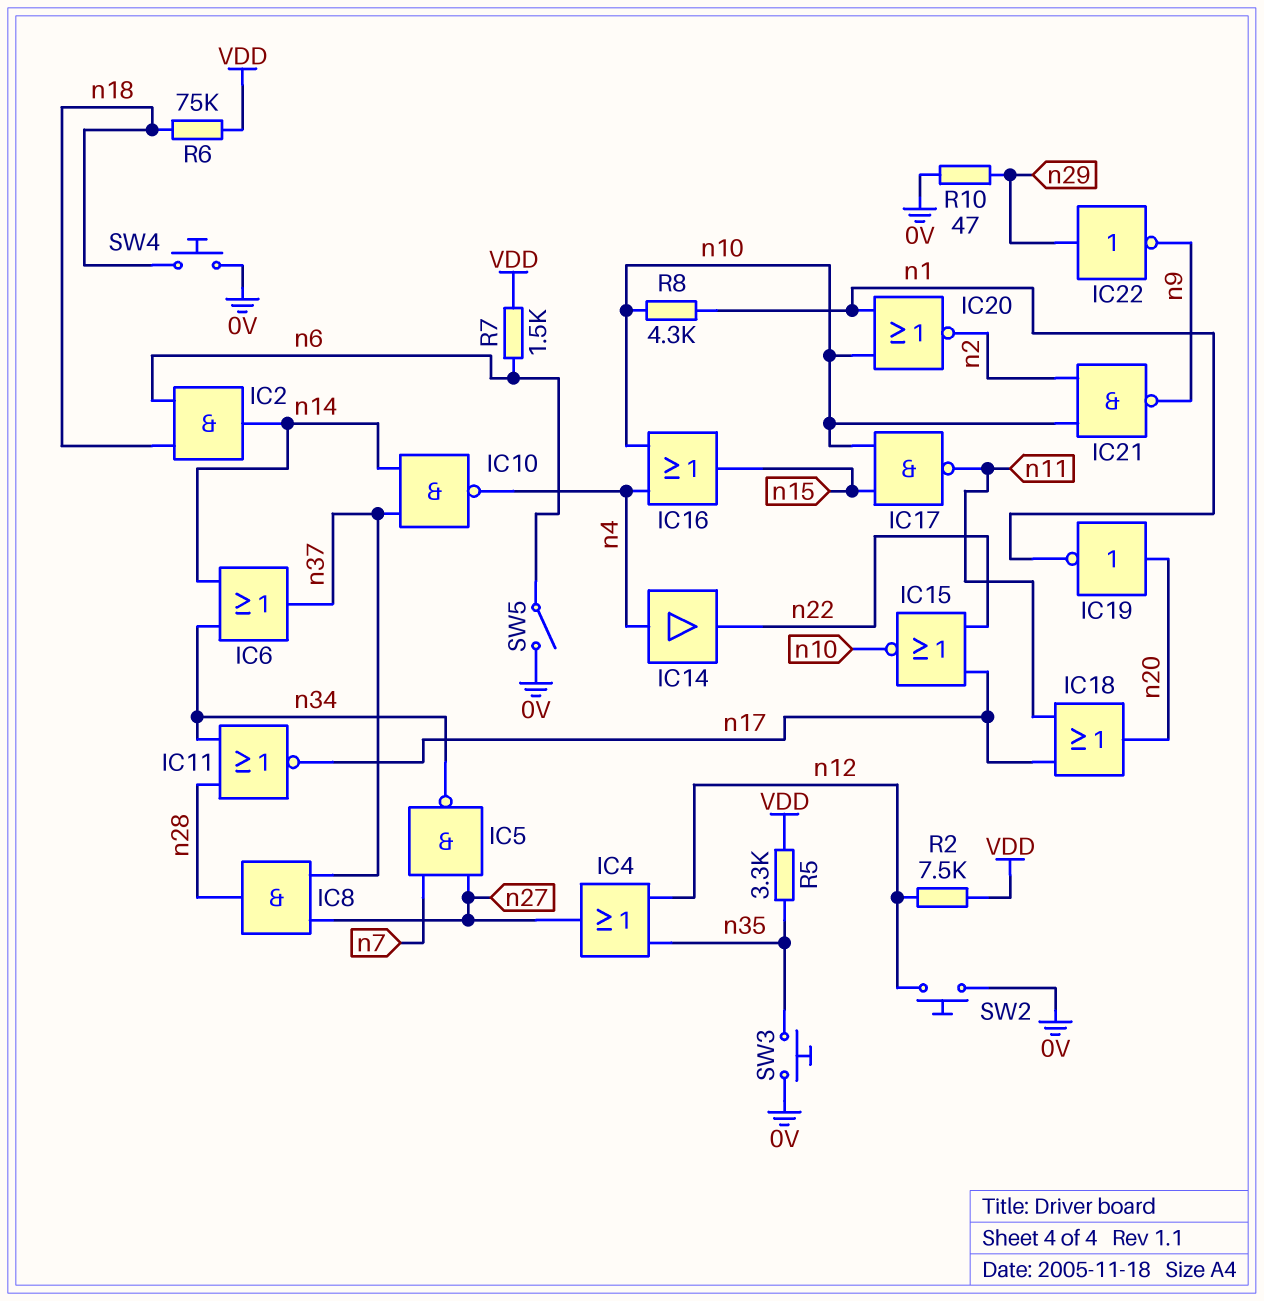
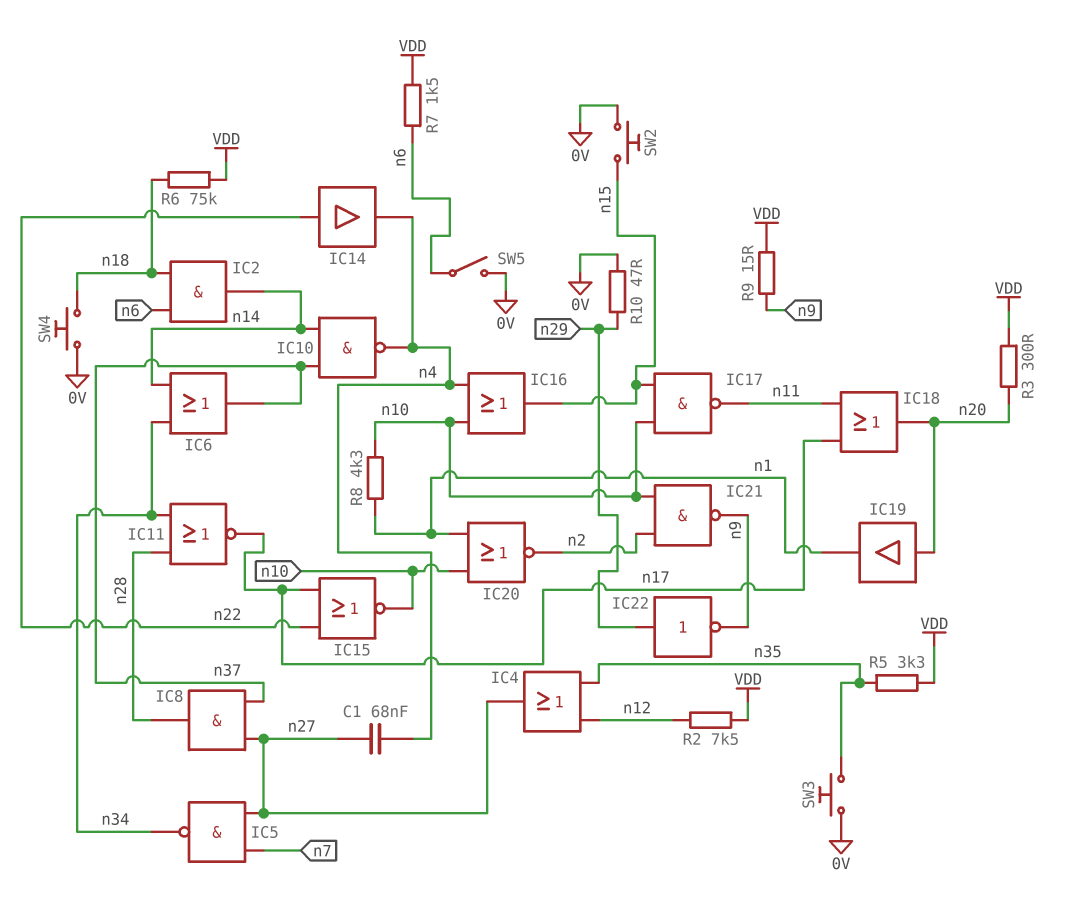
C1: none -> 68nF (n4, n27)
IC14: buffer (in n4, out n22) -> buffer (in n22, out n4)
IC19: NOT (in n20, out n1) -> buffer (in n20, out n1)
R3: none -> 300 (VDD, n20)
R9: none -> 15 (VDD, n9)
SW2: button (0V, n12) -> button (0V, n15)

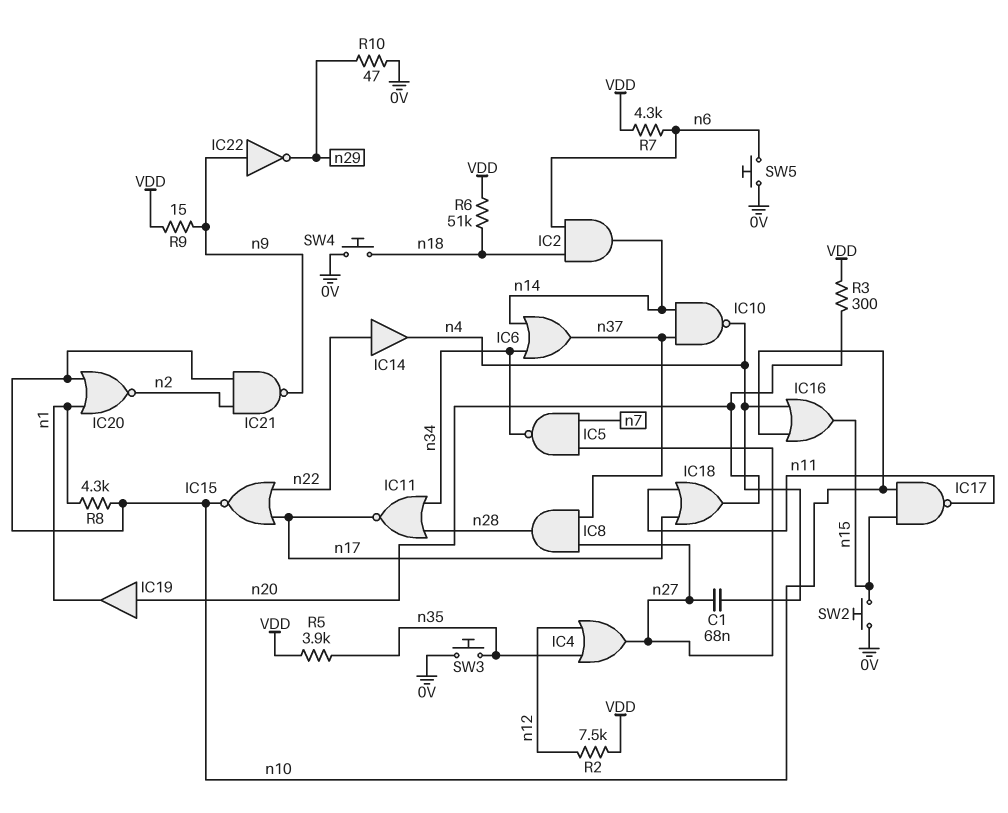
IC22: NOT (in n29, out n9) -> NOT (in n9, out n29)
R5: 3.3k (VDD, n35) -> 3.9k (VDD, n35)
R6: 75k (VDD, n18) -> 51k (VDD, n18)
R7: 1.5k (VDD, n6) -> 4.3k (VDD, n6)
SW5: switch (0V, n6) -> button (0V, n6)

